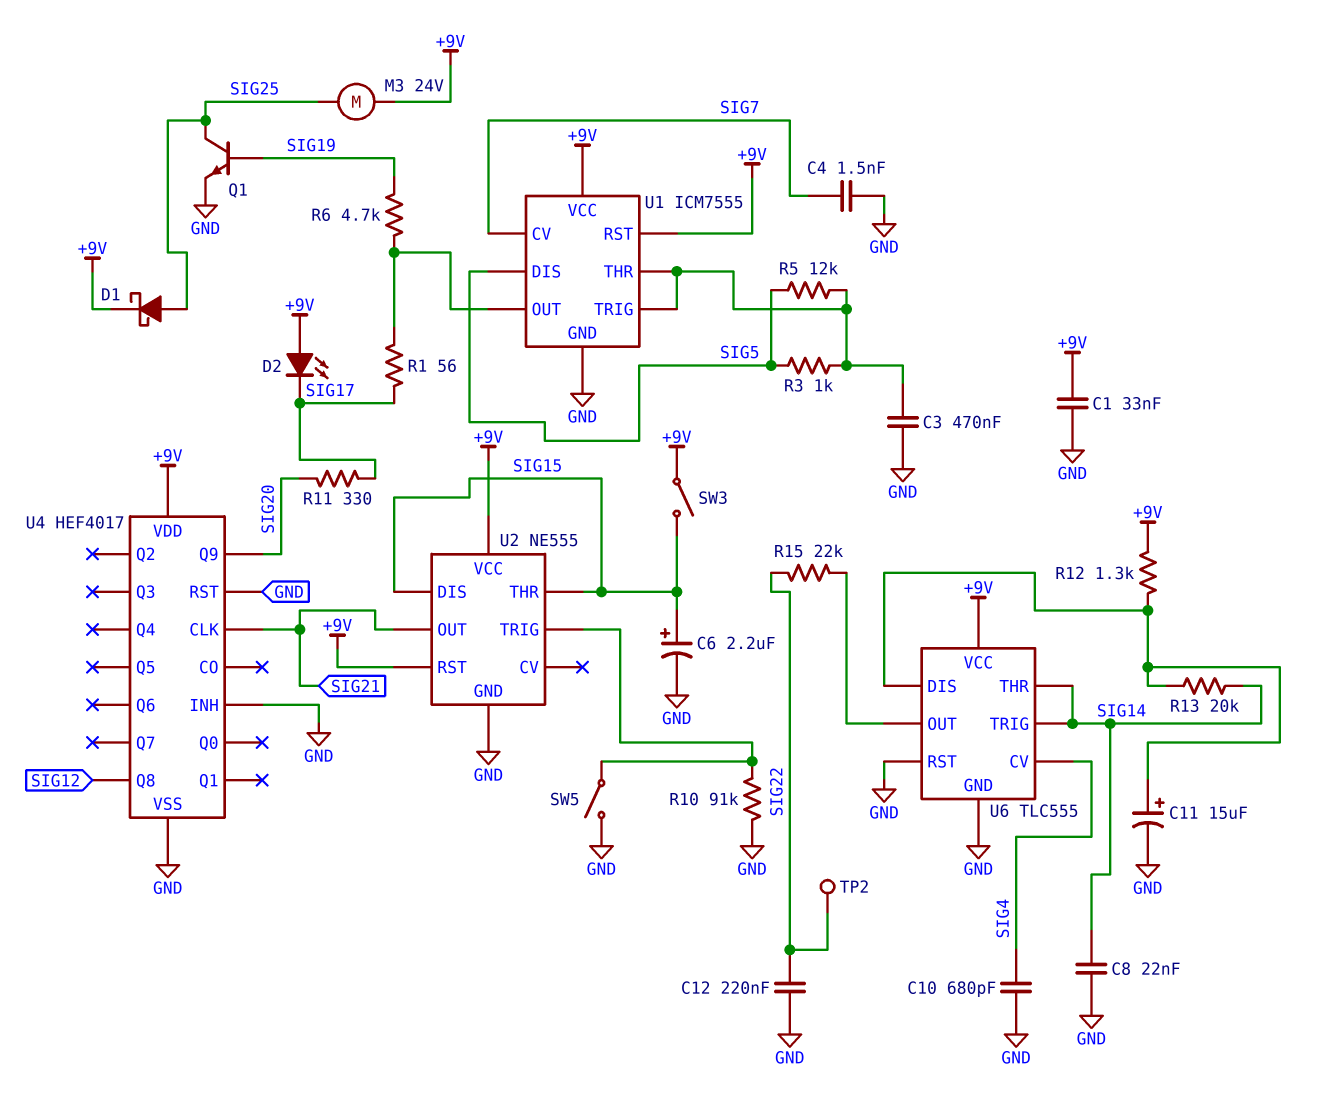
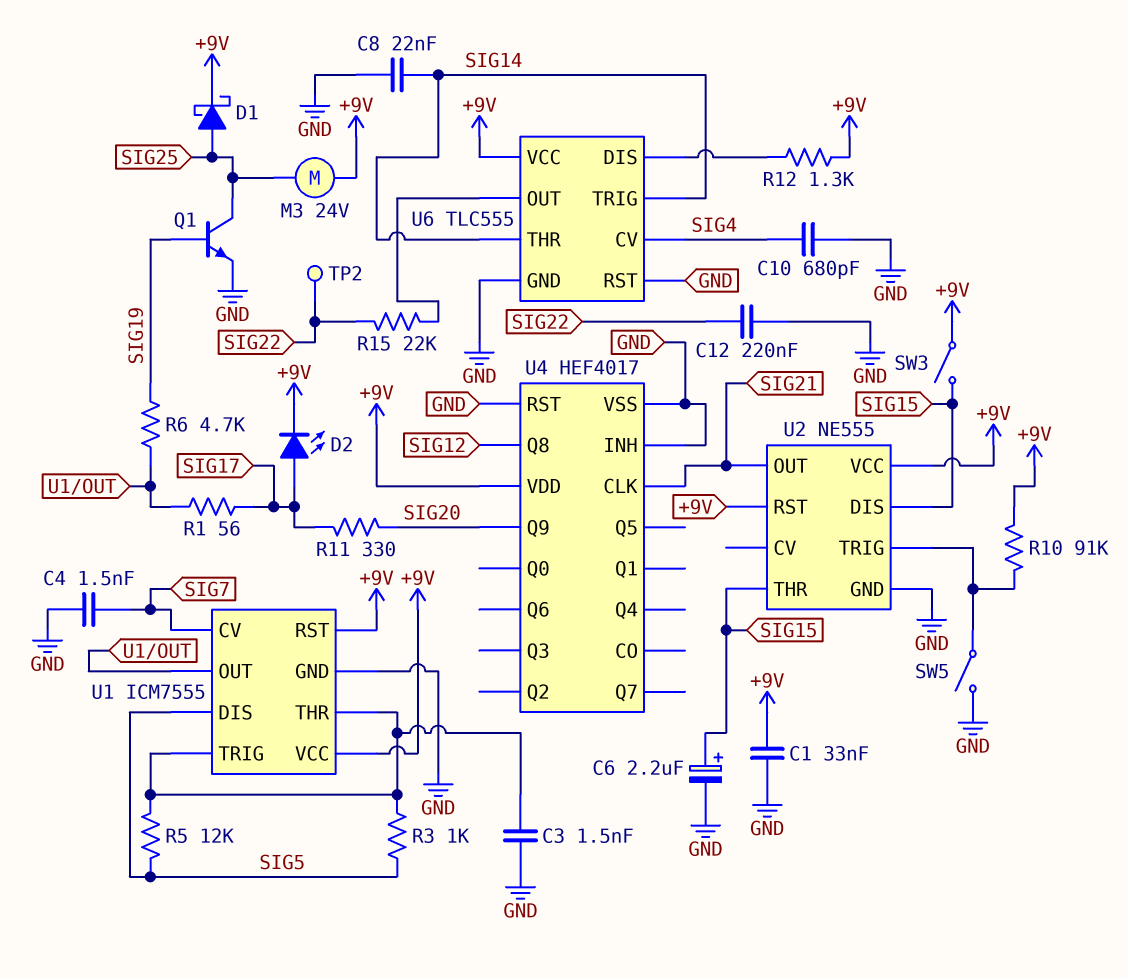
C3: 470nF (GND, U1/THR) -> 1.5nF (GND, U1/THR)
C11: 15uF (plus U6/DIS, minus GND) -> none
D2: LED (A +9V, K SIG17) -> LED (A SIG17, K +9V)
R10: 91k (GND, U2/TRIG) -> 91k (+9V, U2/TRIG)
R13: 20k (SIG14, U6/DIS) -> none

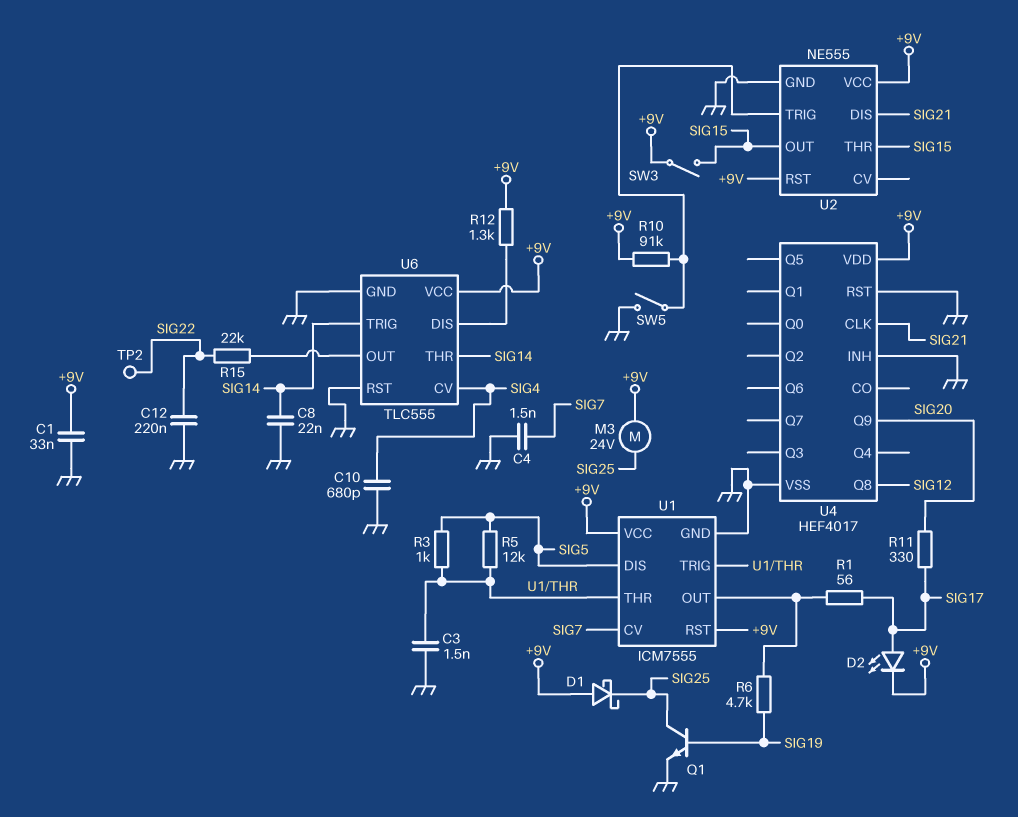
C6: 2.2uF (plus SIG15, minus GND) -> none
D1: schottky (A SIG25, K +9V) -> schottky (A +9V, K SIG25)
U2 pin DIS: SIG15 -> SIG21
U2 pin OUT: SIG21 -> SIG15

